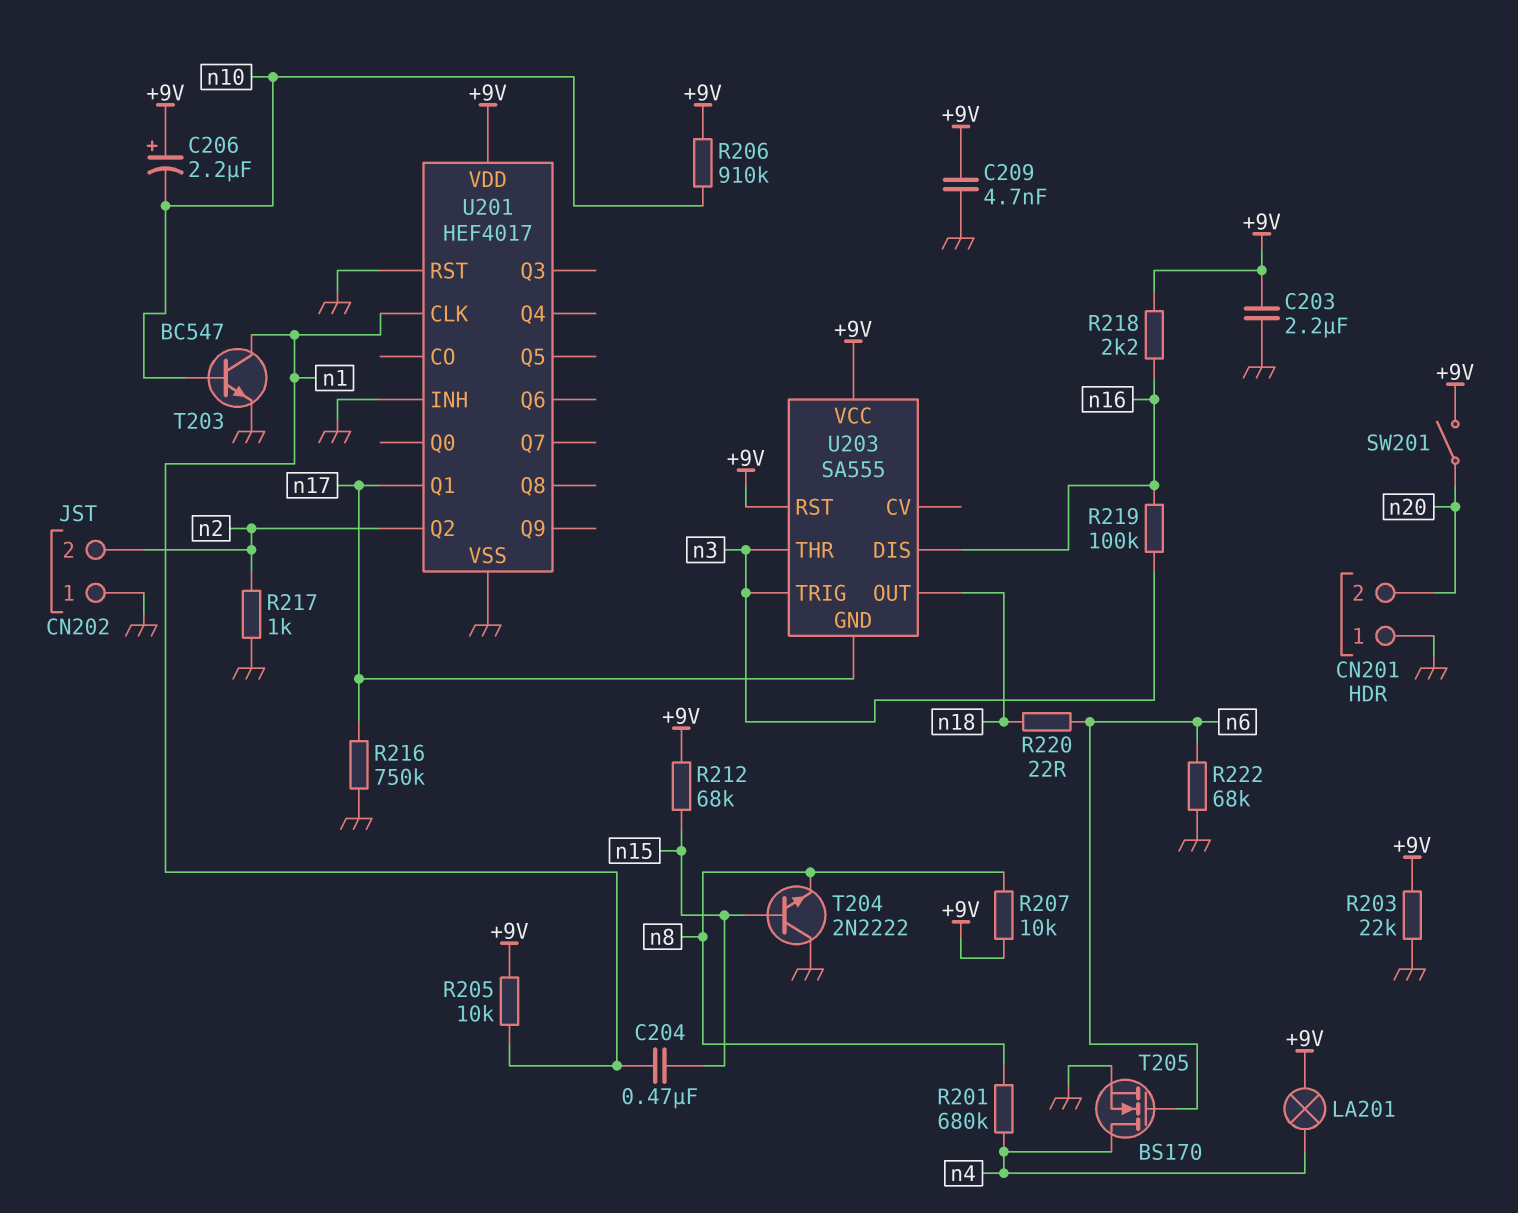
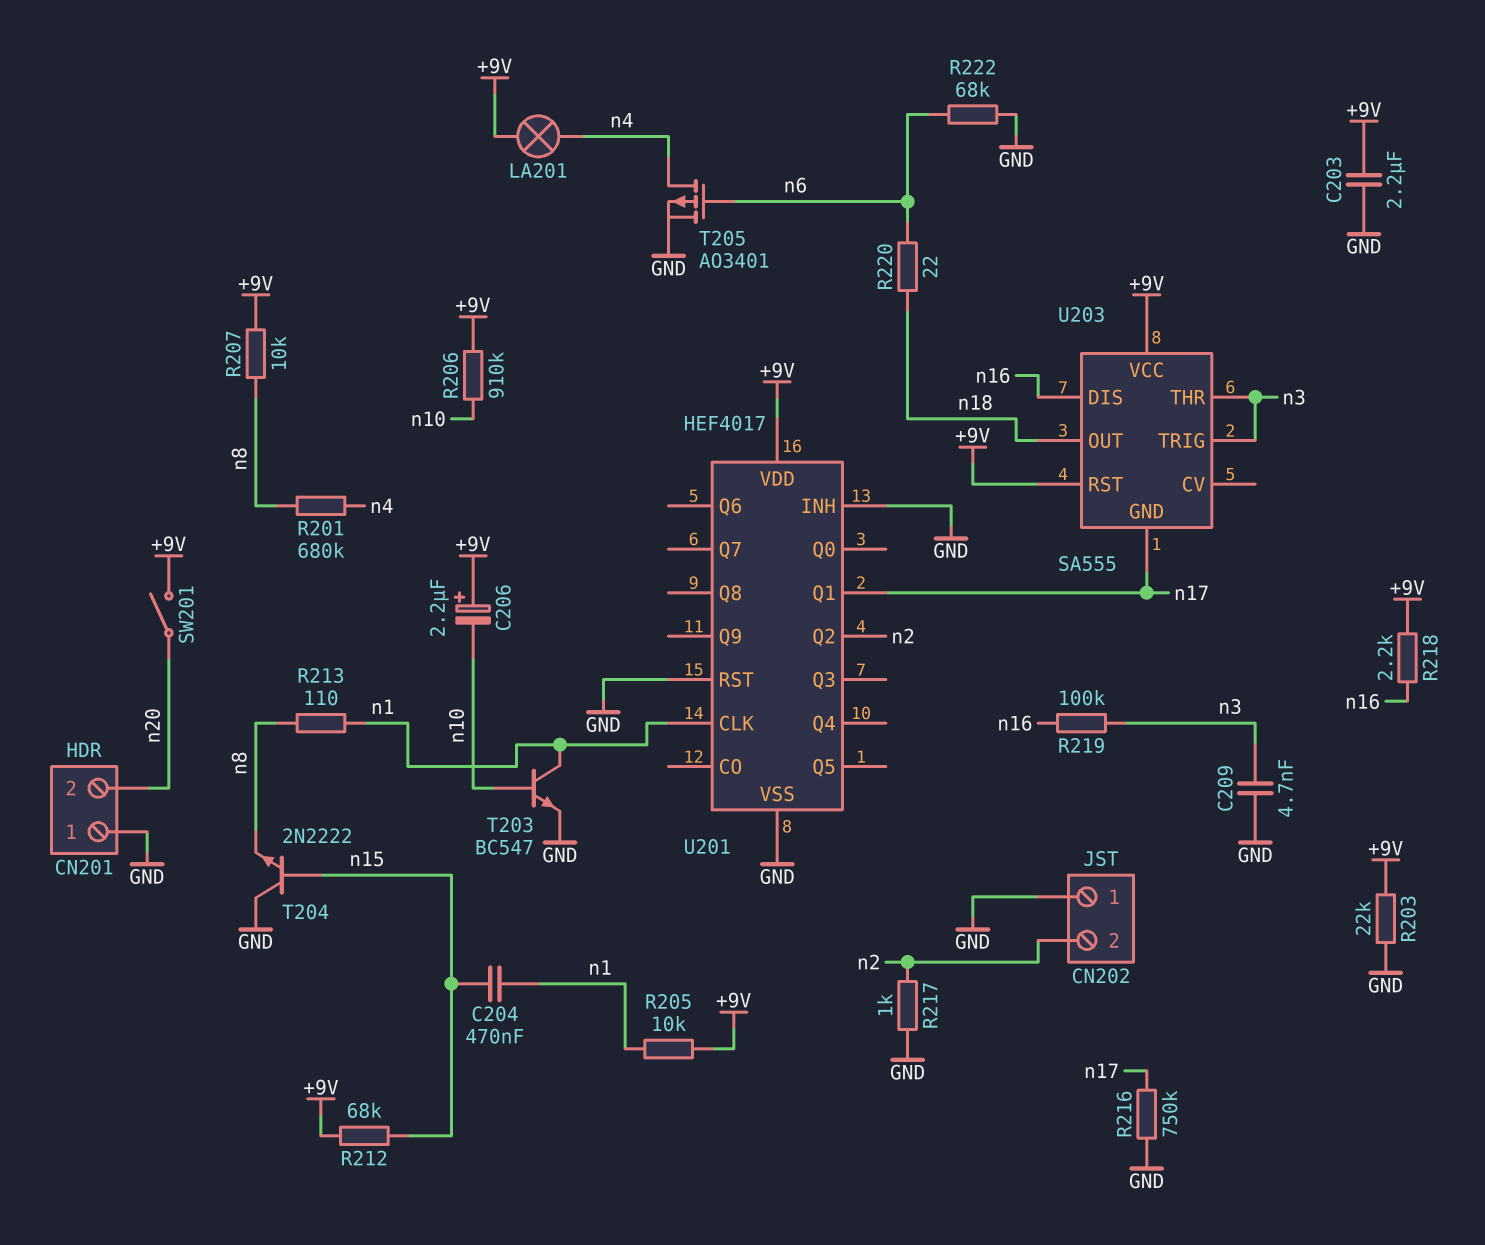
C209: 4.7nF (+9V, GND) -> 4.7nF (GND, n3)
R213: none -> 110 (n1, n8)
T205: NMOS BS170 (G n6, D n4, S GND) -> PMOS AO3401 (G n6, D n4, S GND)

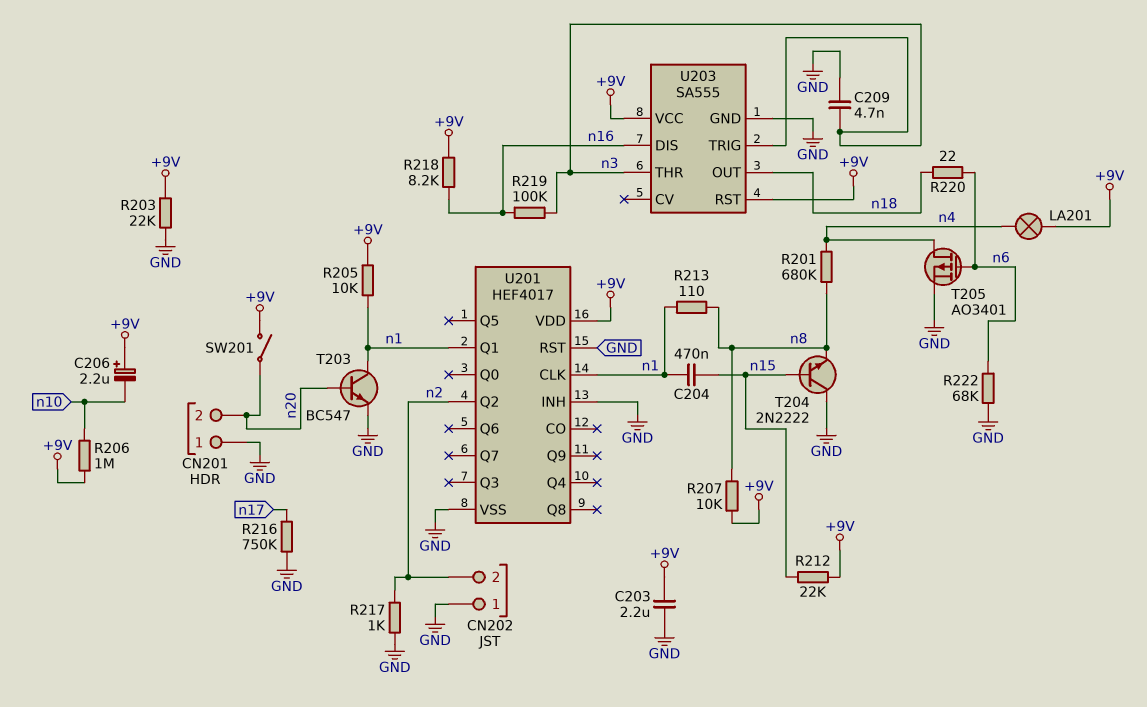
R206: 910k (+9V, n10) -> 1M (+9V, n10)
R212: 68k (+9V, n15) -> 22k (+9V, n15)
R218: 2.2k (+9V, n16) -> 8.2k (+9V, n16)
T203: NPN BC547 (B n10, C n1, E GND) -> NPN BC547 (B n20, C n1, E GND)
U201 pin Q1: n17 -> n1
U203 pin GND: n17 -> GND

